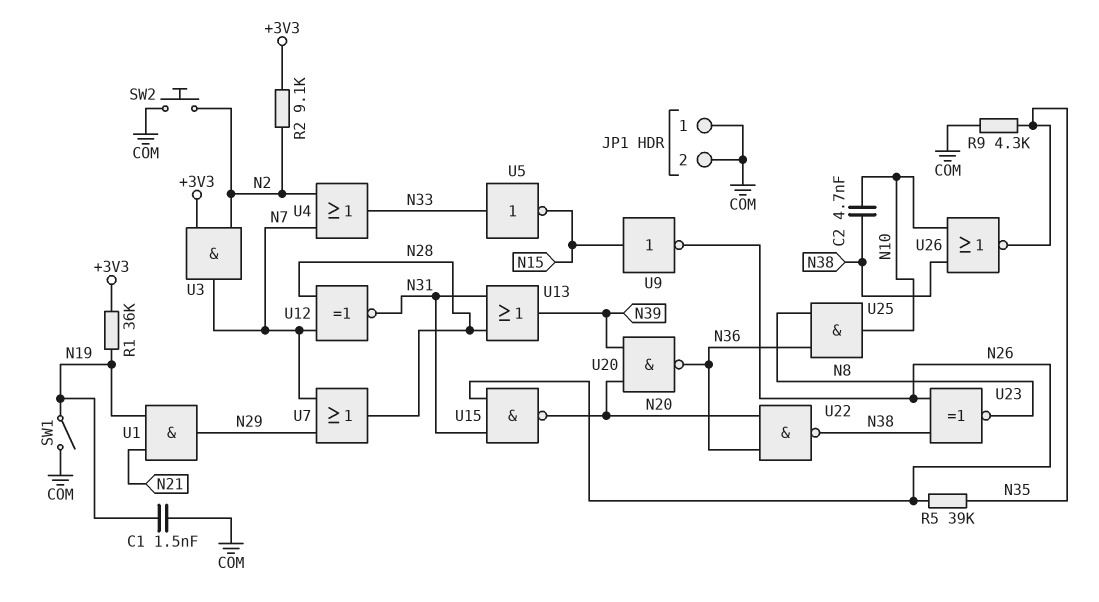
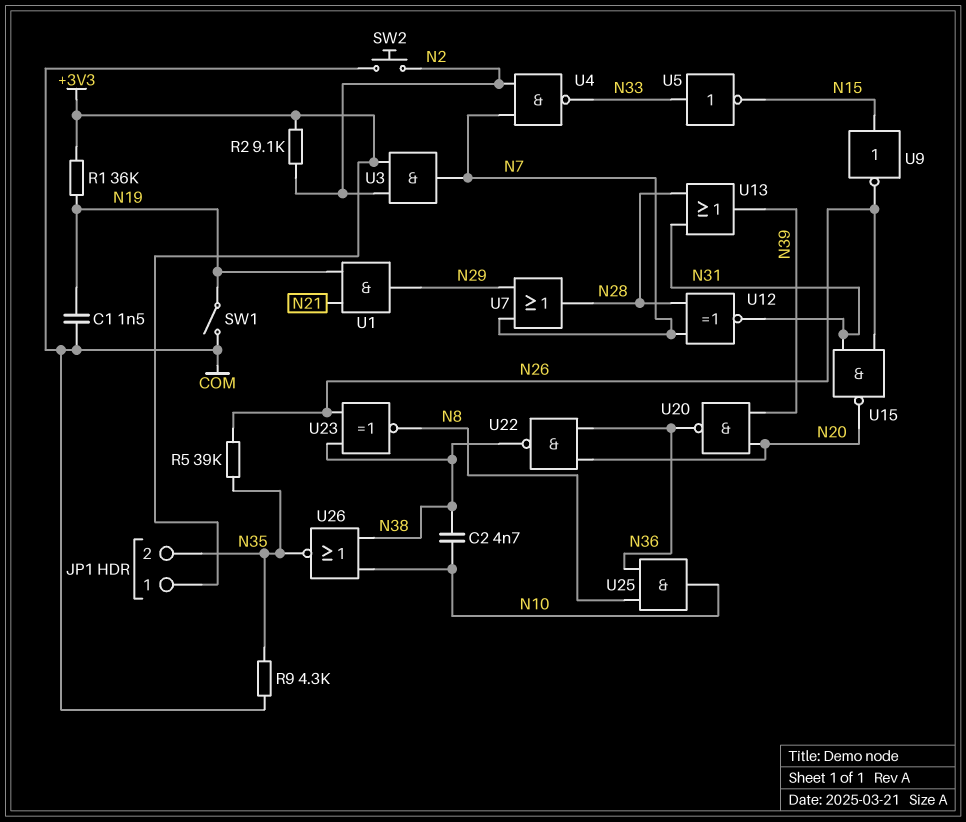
JP1 pin 1: COM -> +3V3
JP1 pin 2: COM -> N35
U4: OR (in N2, in N7, out N33) -> NAND (in N2, in N7, out N33)

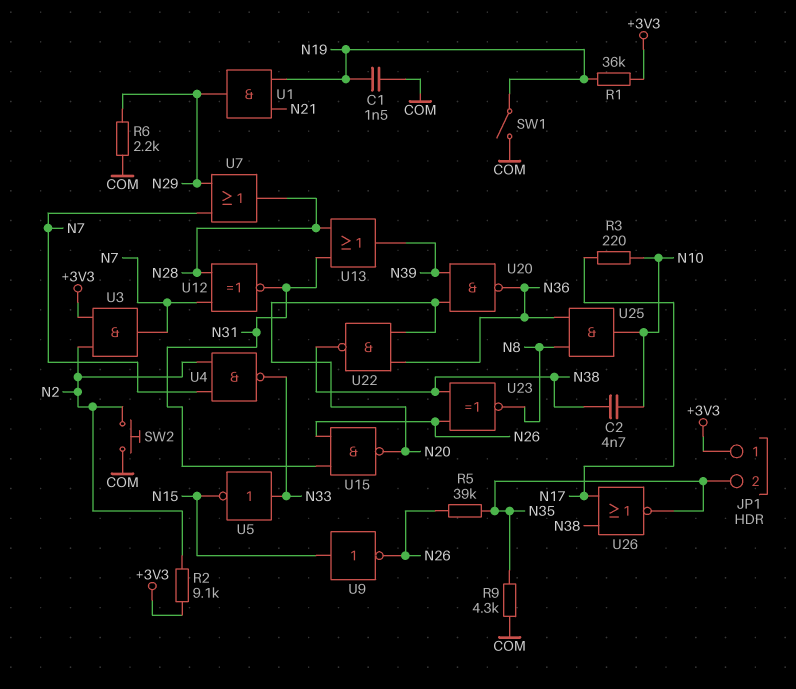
R3: none -> 220 (N10, N17)
R6: none -> 2.2k (COM, N29)
U26: NOR (in N10, in N38, out N35) -> NOR (in N17, in N38, out N35)

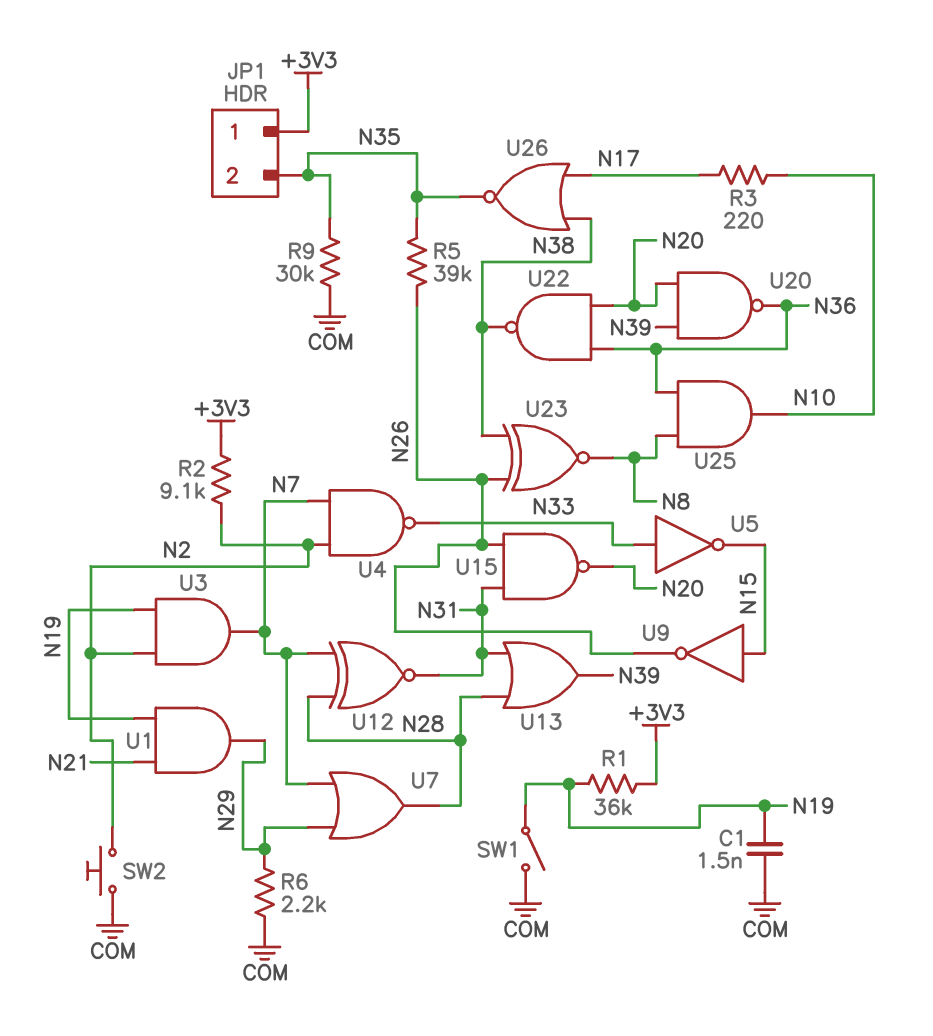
C2: 4.7nF (N10, N38) -> none
R9: 4.3k (COM, N35) -> 30k (COM, N35)
U3: AND (in +3V3, in N2, out N7) -> AND (in N2, in N19, out N7)

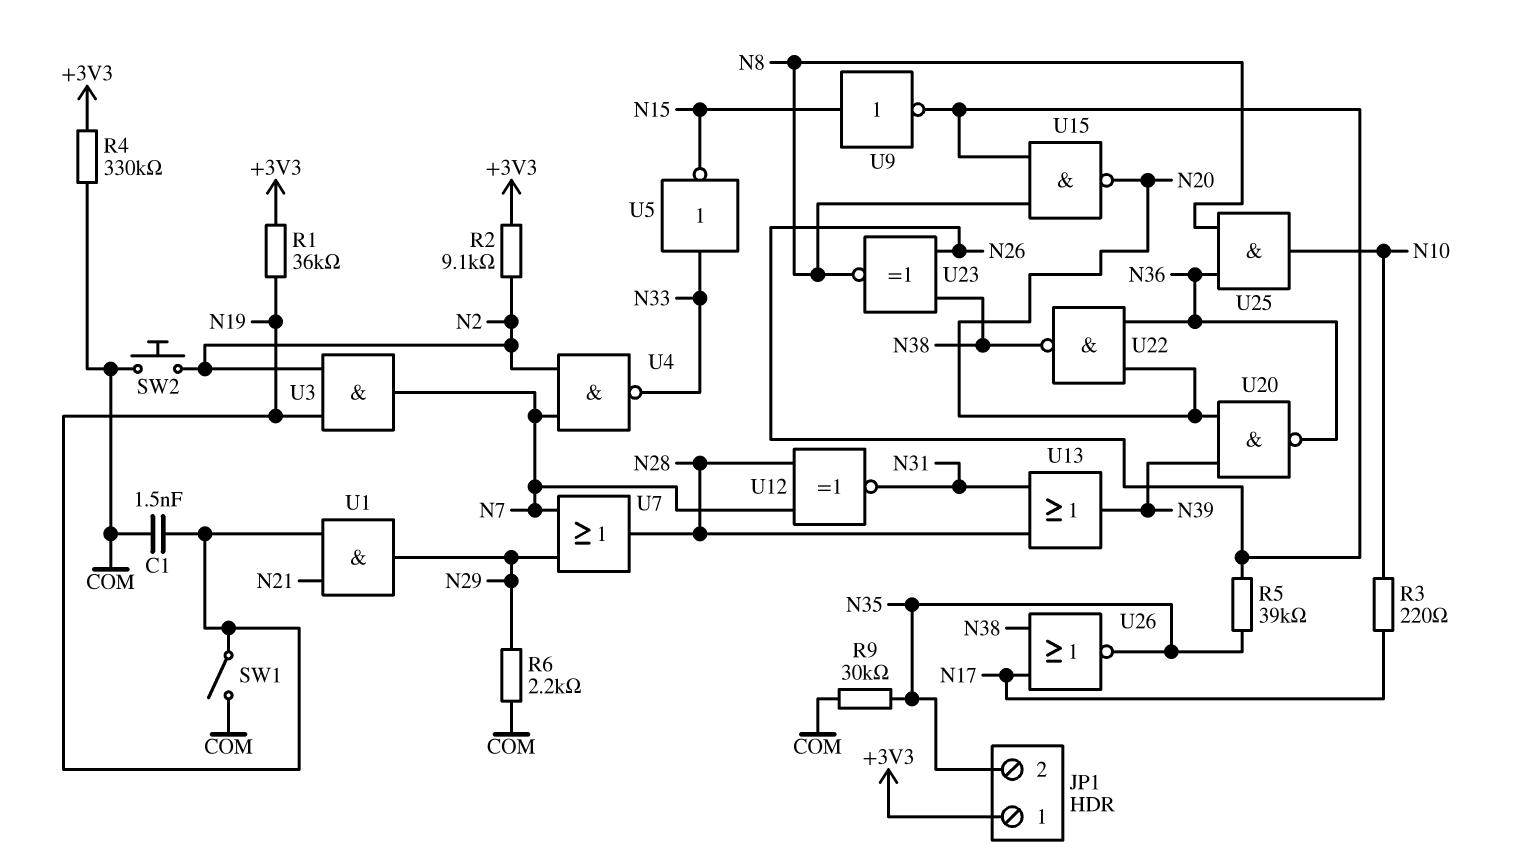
R4: none -> 330k (+3V3, COM)
U15: NAND (in N26, in N31, out N20) -> NAND (in N8, in N26, out N20)

